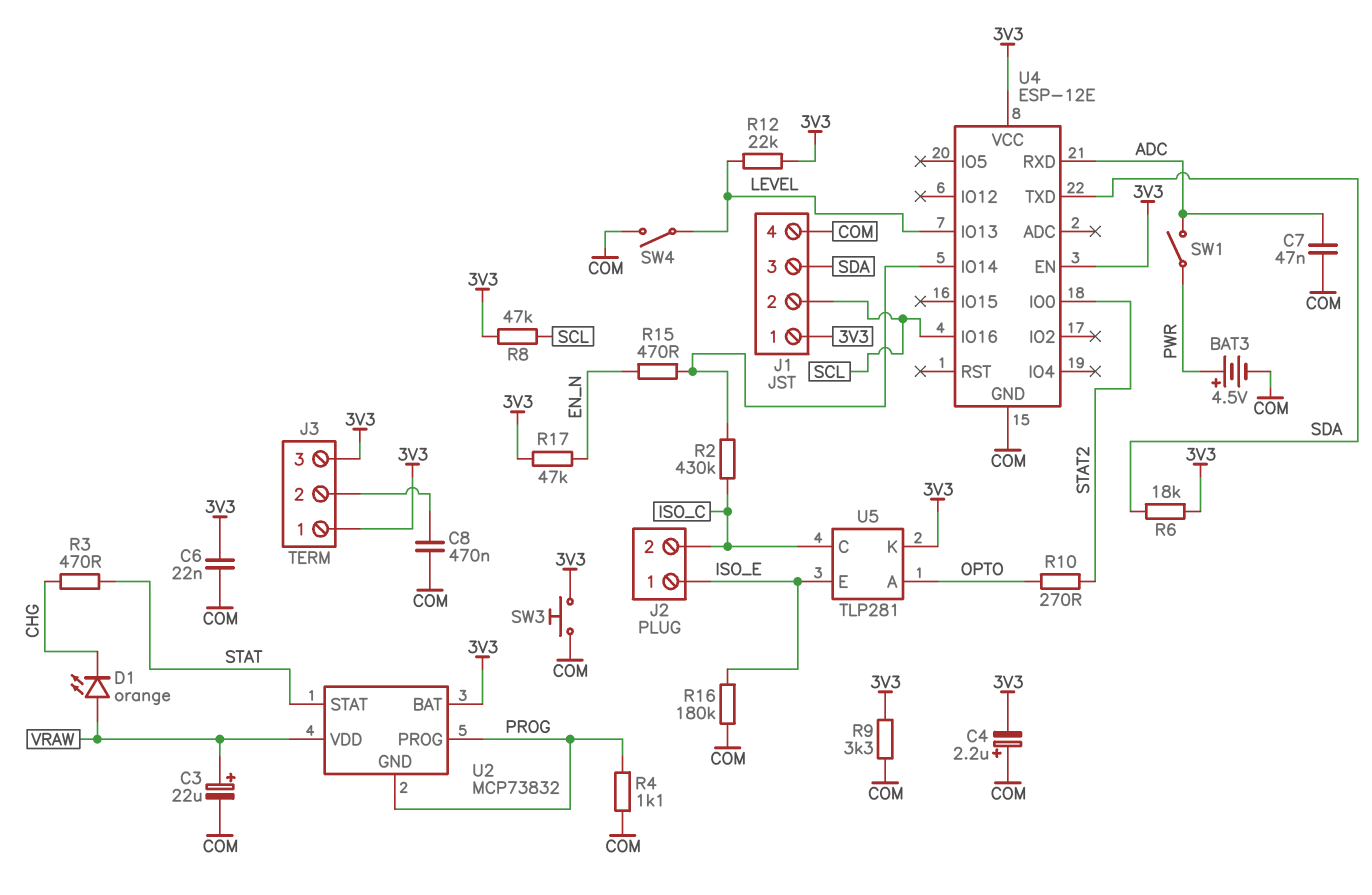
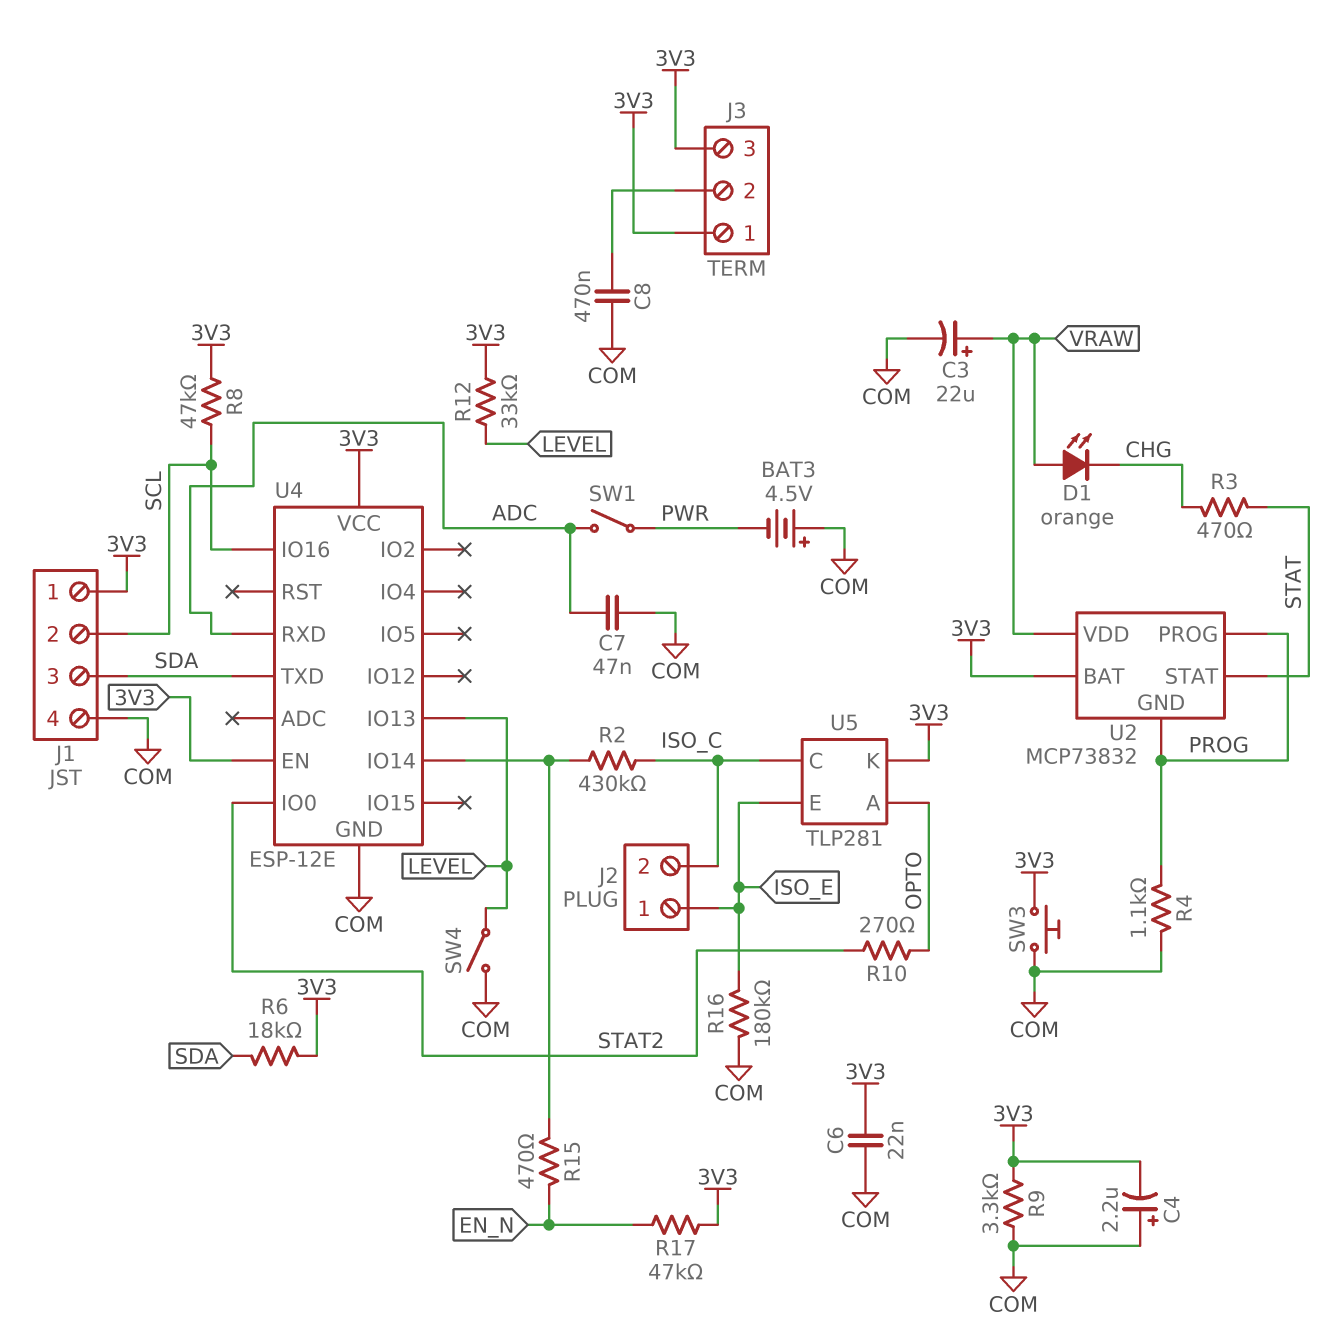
BAT3: 4.5V (plus PWR, minus COM) -> 4.5V (plus COM, minus PWR)
R12: 22k (3V3, LEVEL) -> 33k (3V3, LEVEL)

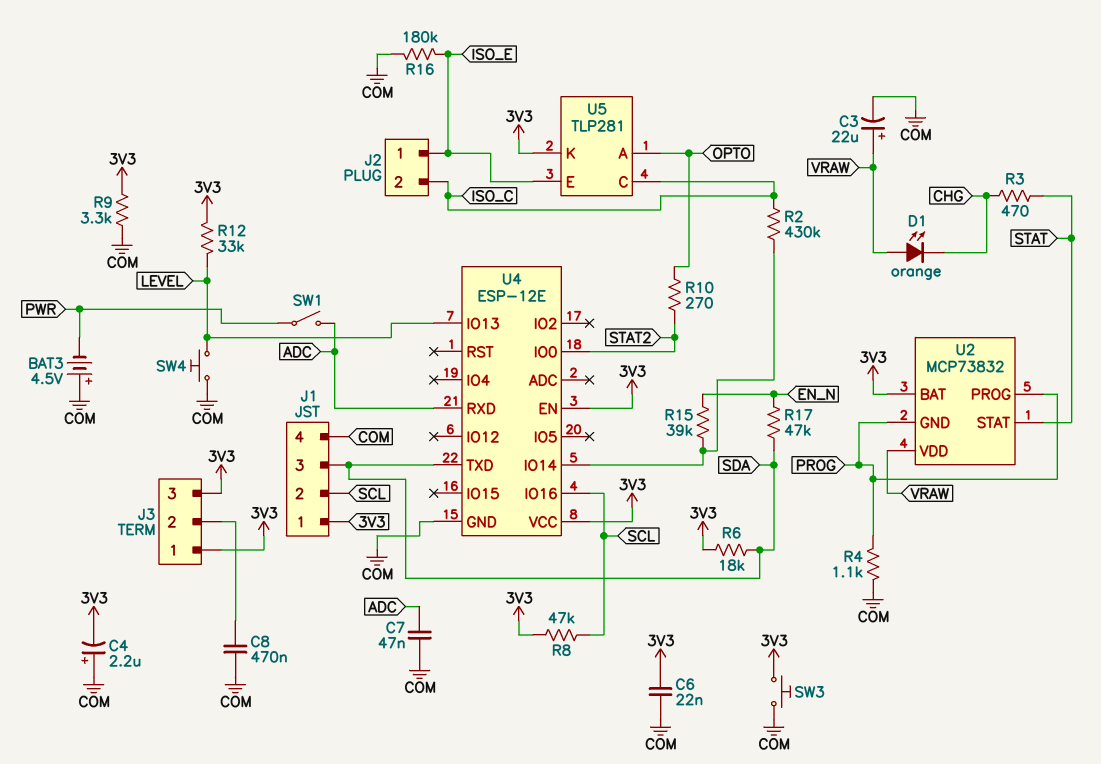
R15: 470 (EN_N, U4/IO14) -> 39k (EN_N, U4/IO14)
R17: 47k (3V3, EN_N) -> 47k (EN_N, SDA)
SW4: switch (COM, LEVEL) -> button (COM, LEVEL)

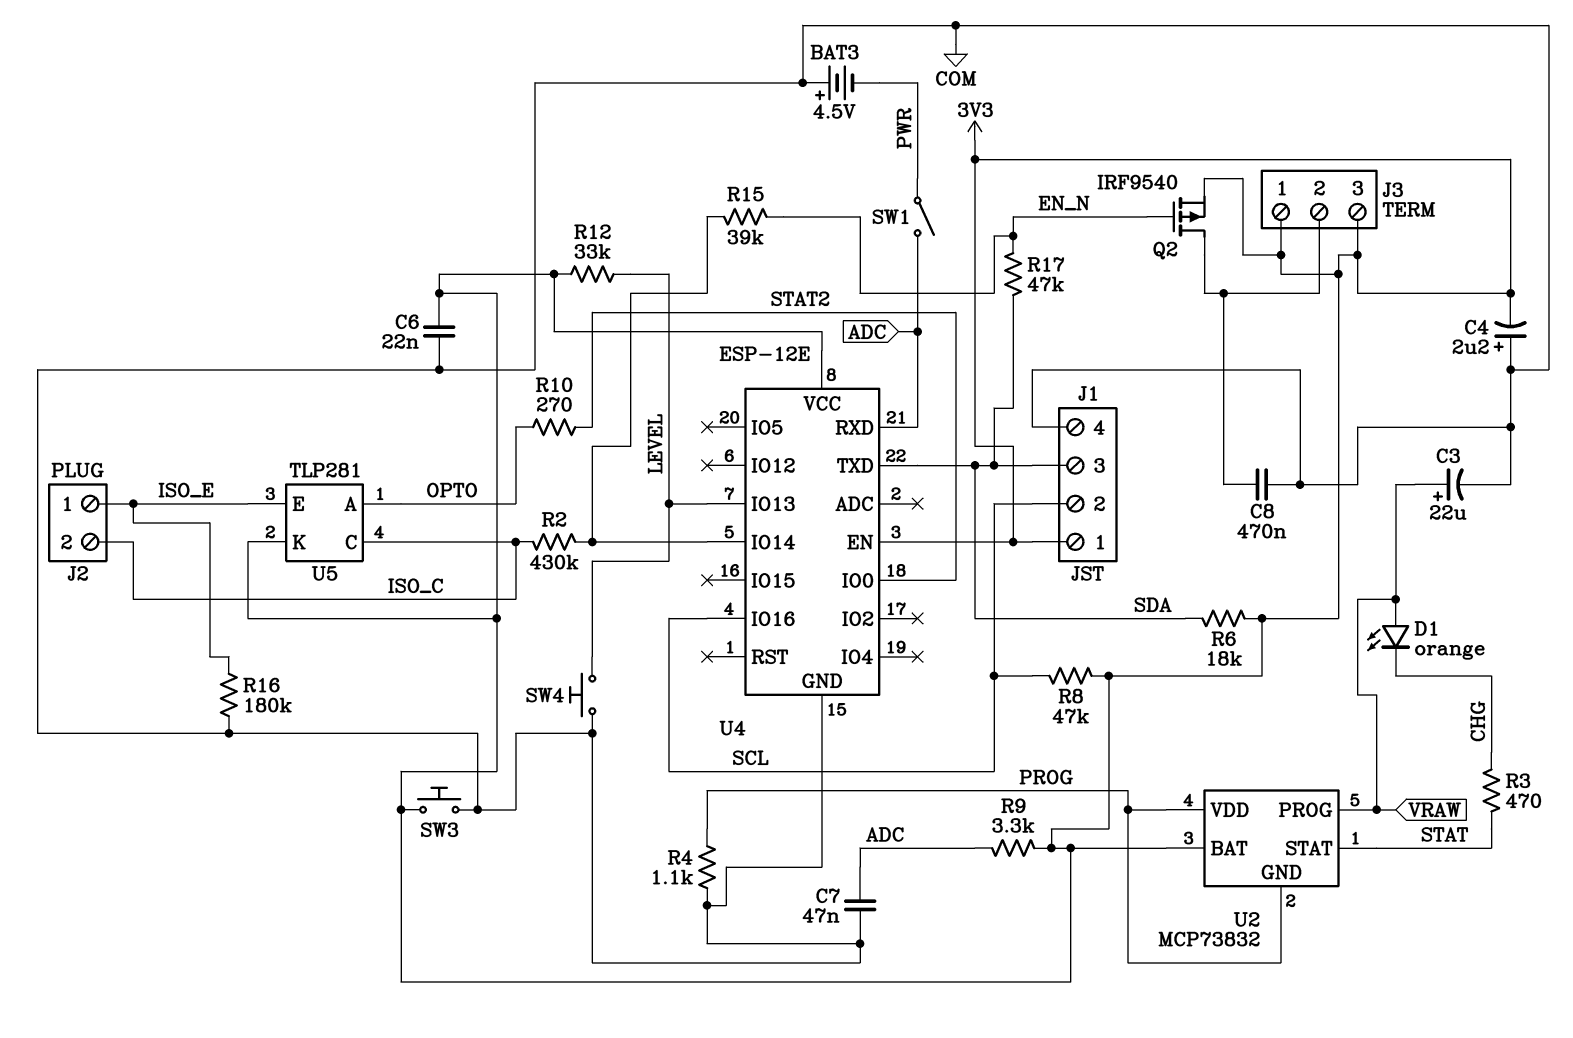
Q2: none -> PMOS IRF9540 (G EN_N, D J3/2, S 3V3)
R9: 3.3k (3V3, COM) -> 3.3k (3V3, ADC)
U2 pin PROG: PROG -> VRAW
U2 pin VDD: VRAW -> PROG

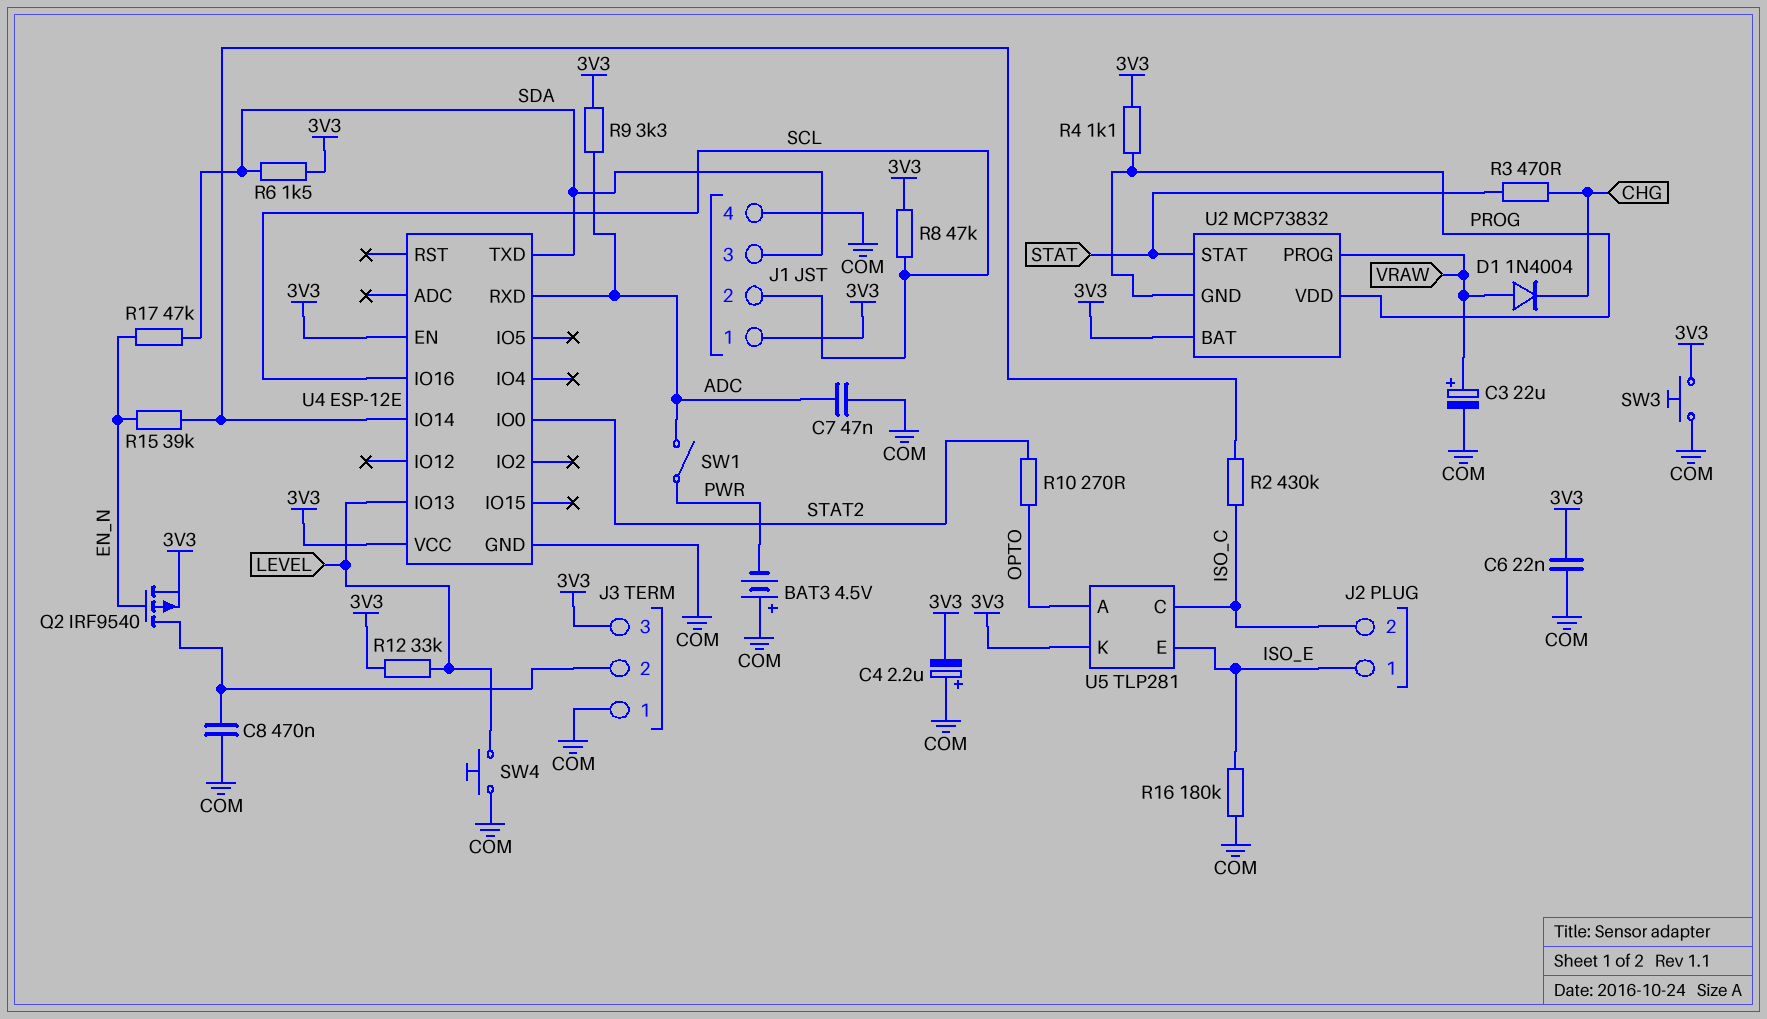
D1: LED orange (A VRAW, K CHG) -> diode 1N4004 (A VRAW, K CHG)
J3 pin 1: 3V3 -> COM
R4: 1.1k (COM, PROG) -> 1.1k (3V3, PROG)
R6: 18k (3V3, SDA) -> 1.5k (3V3, SDA)

